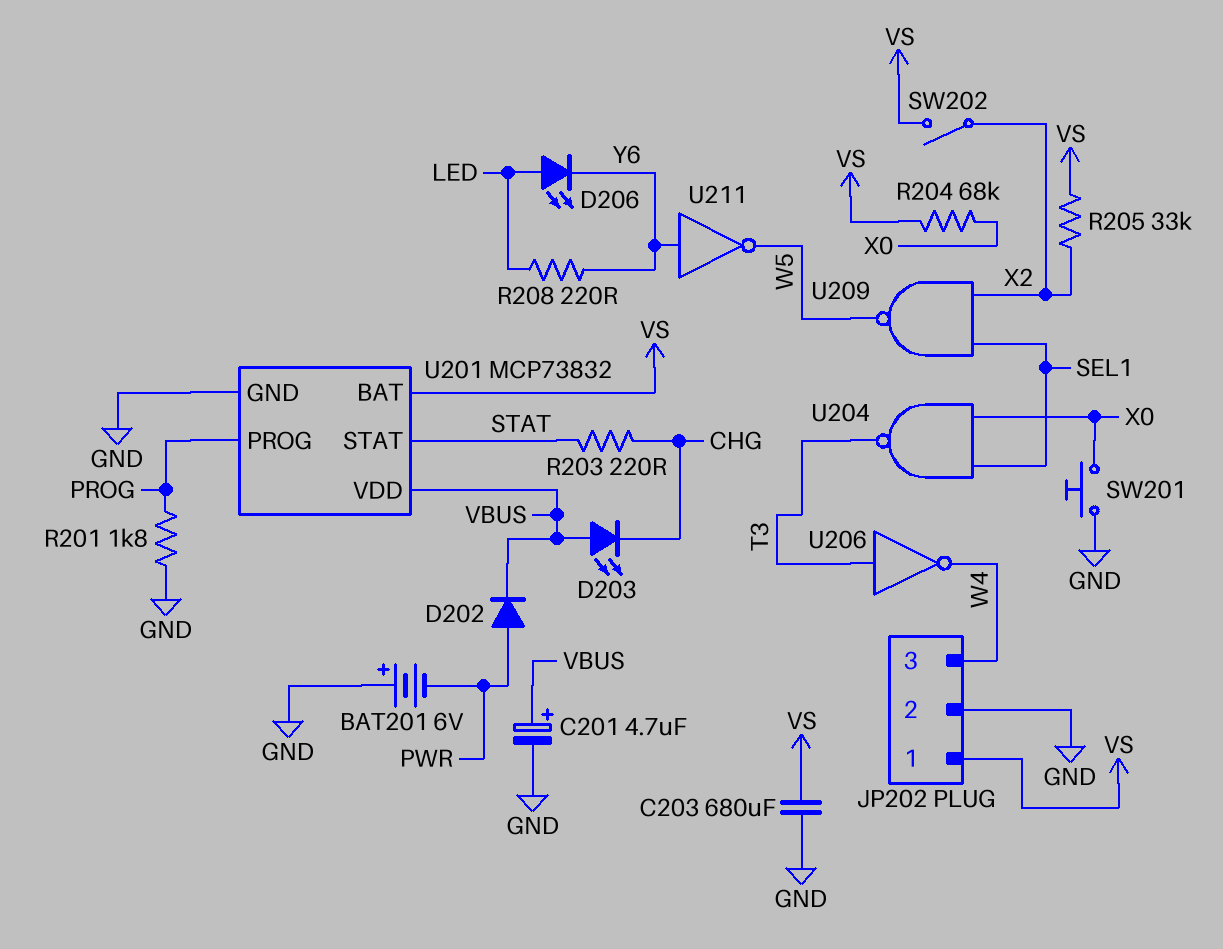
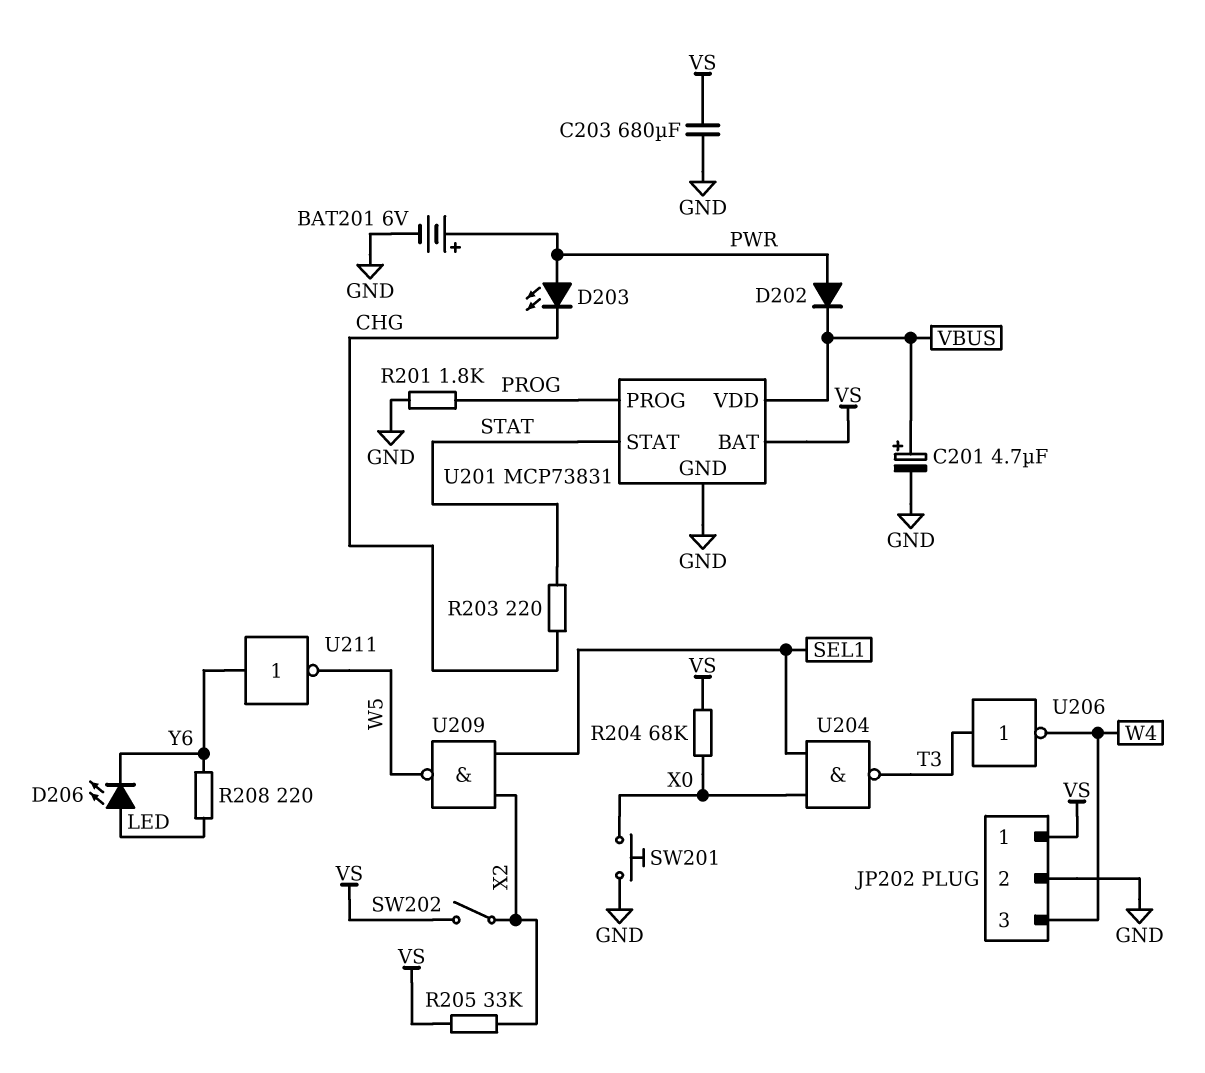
BAT201: 6V (plus GND, minus PWR) -> 6V (plus PWR, minus GND)
D203: LED (A VBUS, K CHG) -> LED (A PWR, K CHG)
U201: MCP73832 -> MCP73831

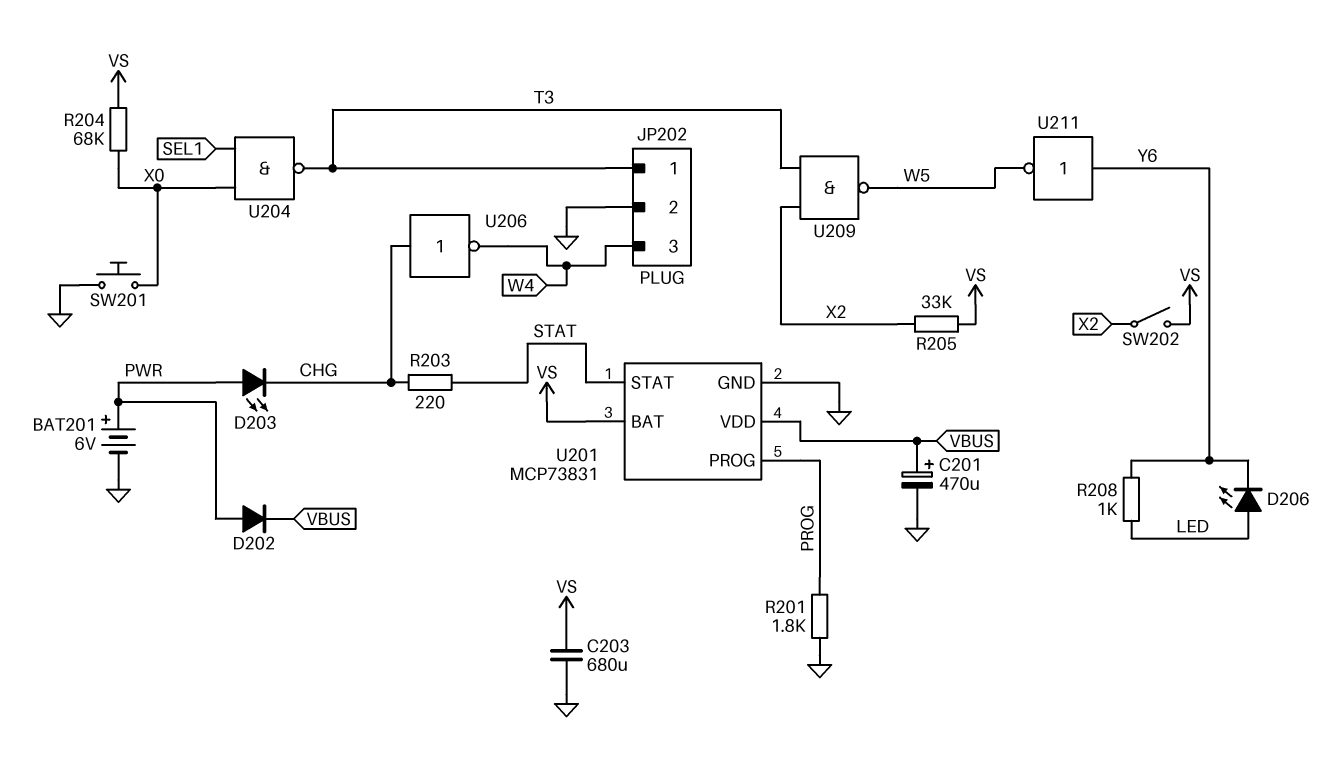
C201: 4.7uF (plus VBUS, minus GND) -> 470uF (plus VBUS, minus GND)
JP202 pin 1: VS -> T3
R208: 220 (LED, Y6) -> 1k (LED, Y6)
U206: NOT (in T3, out W4) -> NOT (in CHG, out W4)
U209: NAND (in SEL1, in X2, out W5) -> NAND (in T3, in X2, out W5)

